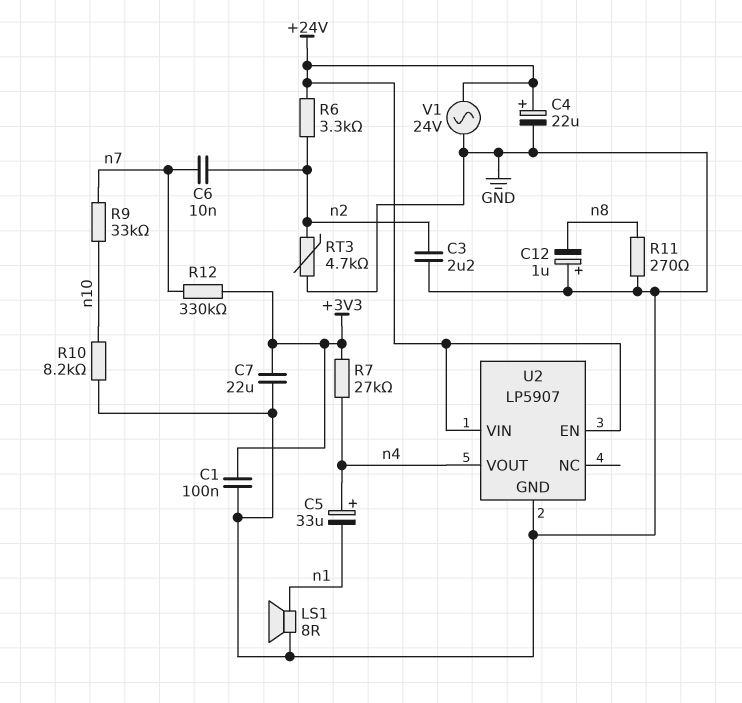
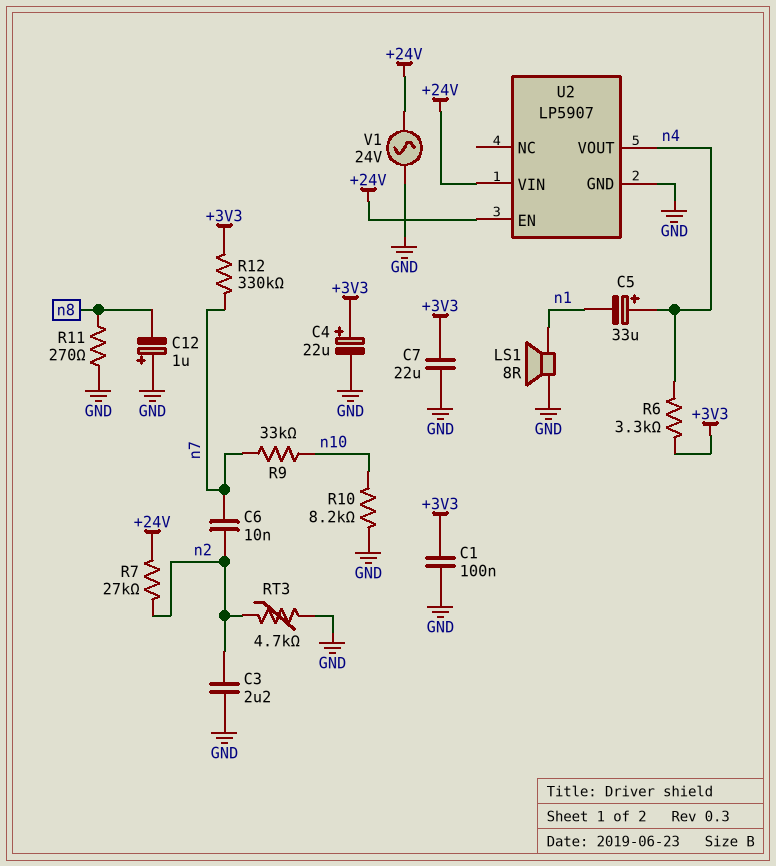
C4: 22uF (plus +24V, minus GND) -> 22uF (plus +3V3, minus GND)
R6: 3.3k (+24V, n2) -> 3.3k (+3V3, n4)
R7: 27k (+3V3, n4) -> 27k (+24V, n2)

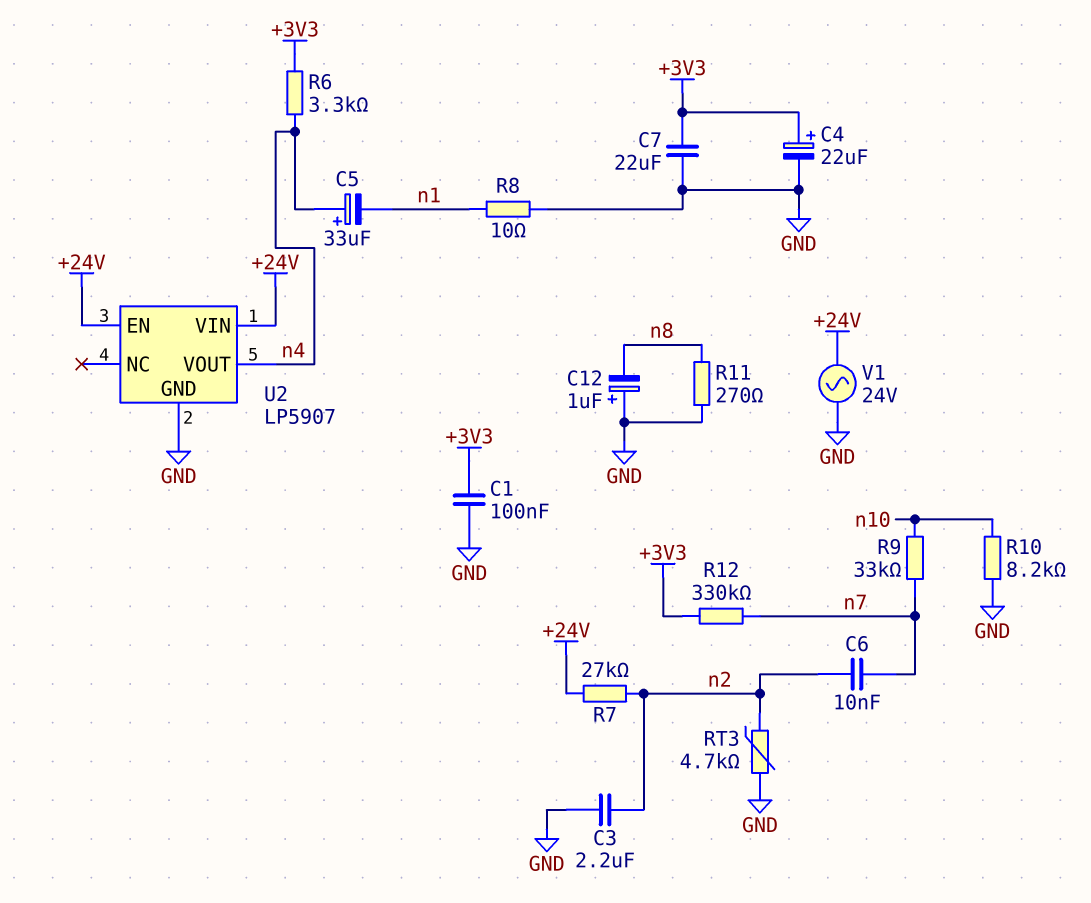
LS1: speaker 8R (GND, n1) -> none
R8: none -> 10 (GND, n1)

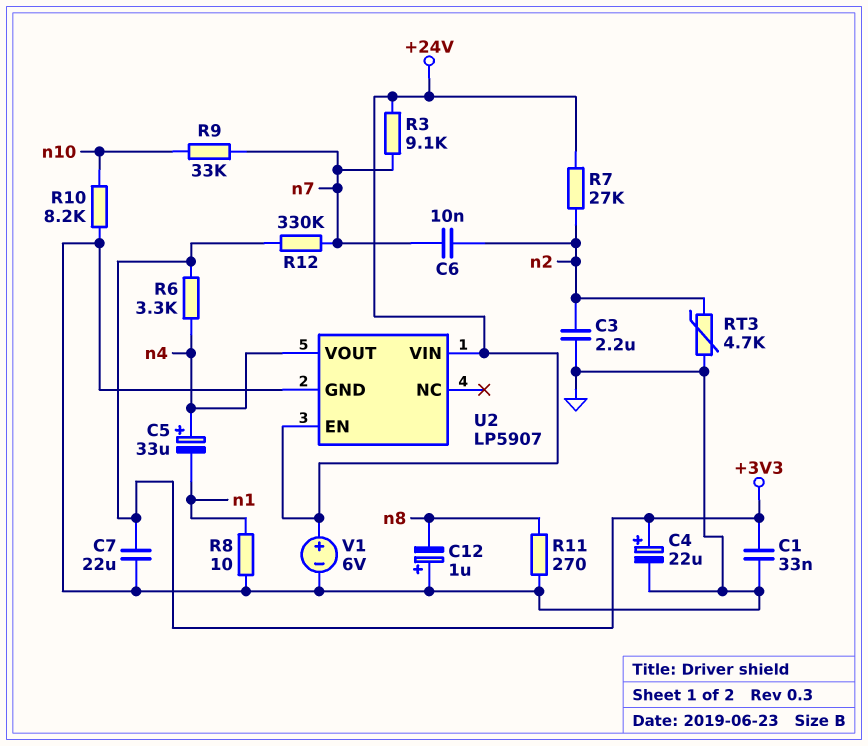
C1: 100nF (+3V3, GND) -> 33nF (+3V3, GND)
R3: none -> 9.1k (+24V, n7)
V1: AC 24V (+24V, GND) -> 6V (plus +24V, minus GND)

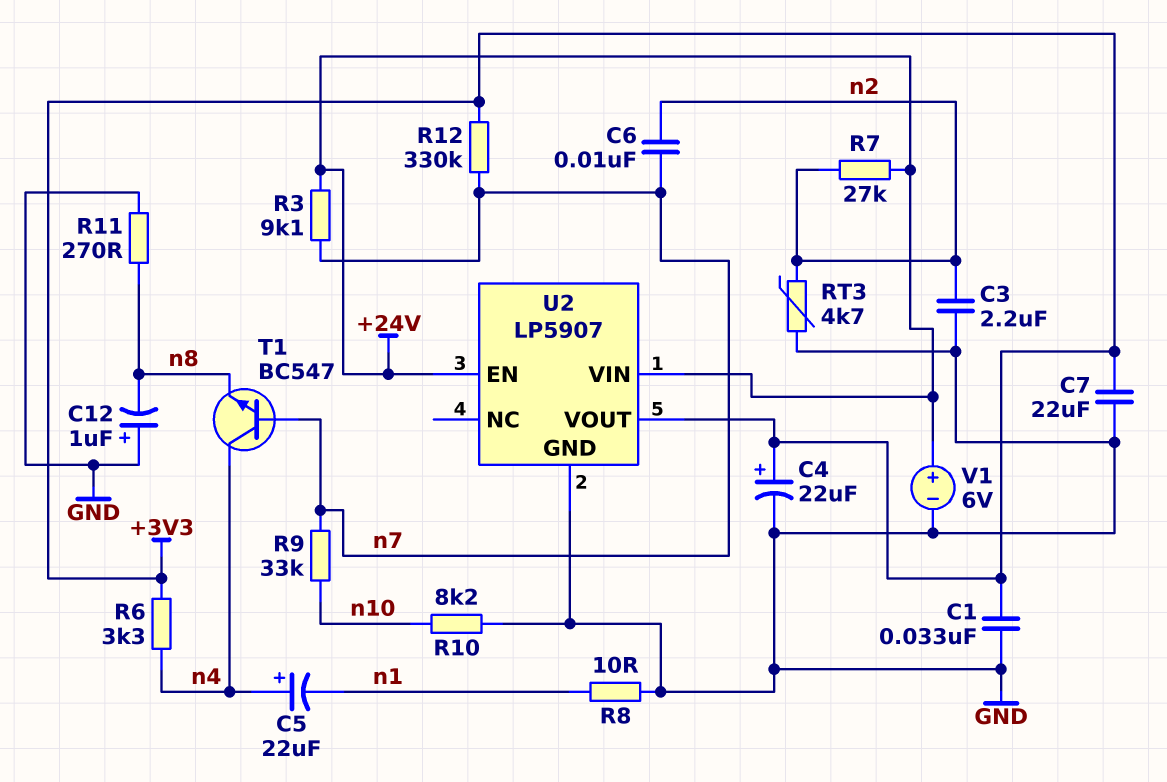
C5: 33uF (plus n4, minus n1) -> 22uF (plus n4, minus n1)
T1: none -> NPN BC547 (B n7, C n4, E n8)
U2 pin VOUT: n4 -> +3V3

